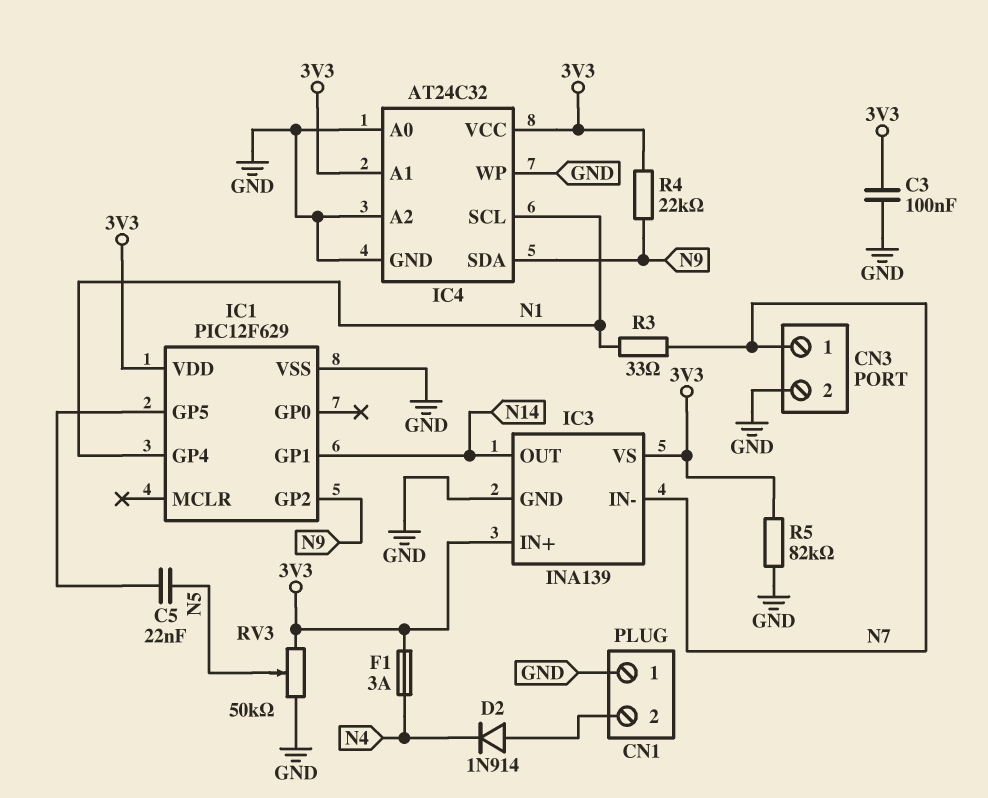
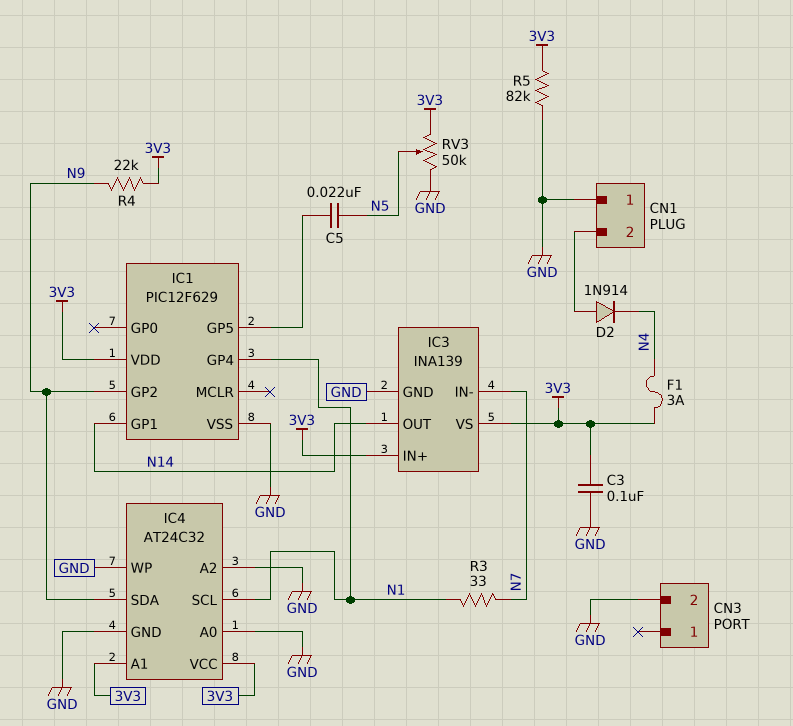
CN3 pin 1: N7 -> none

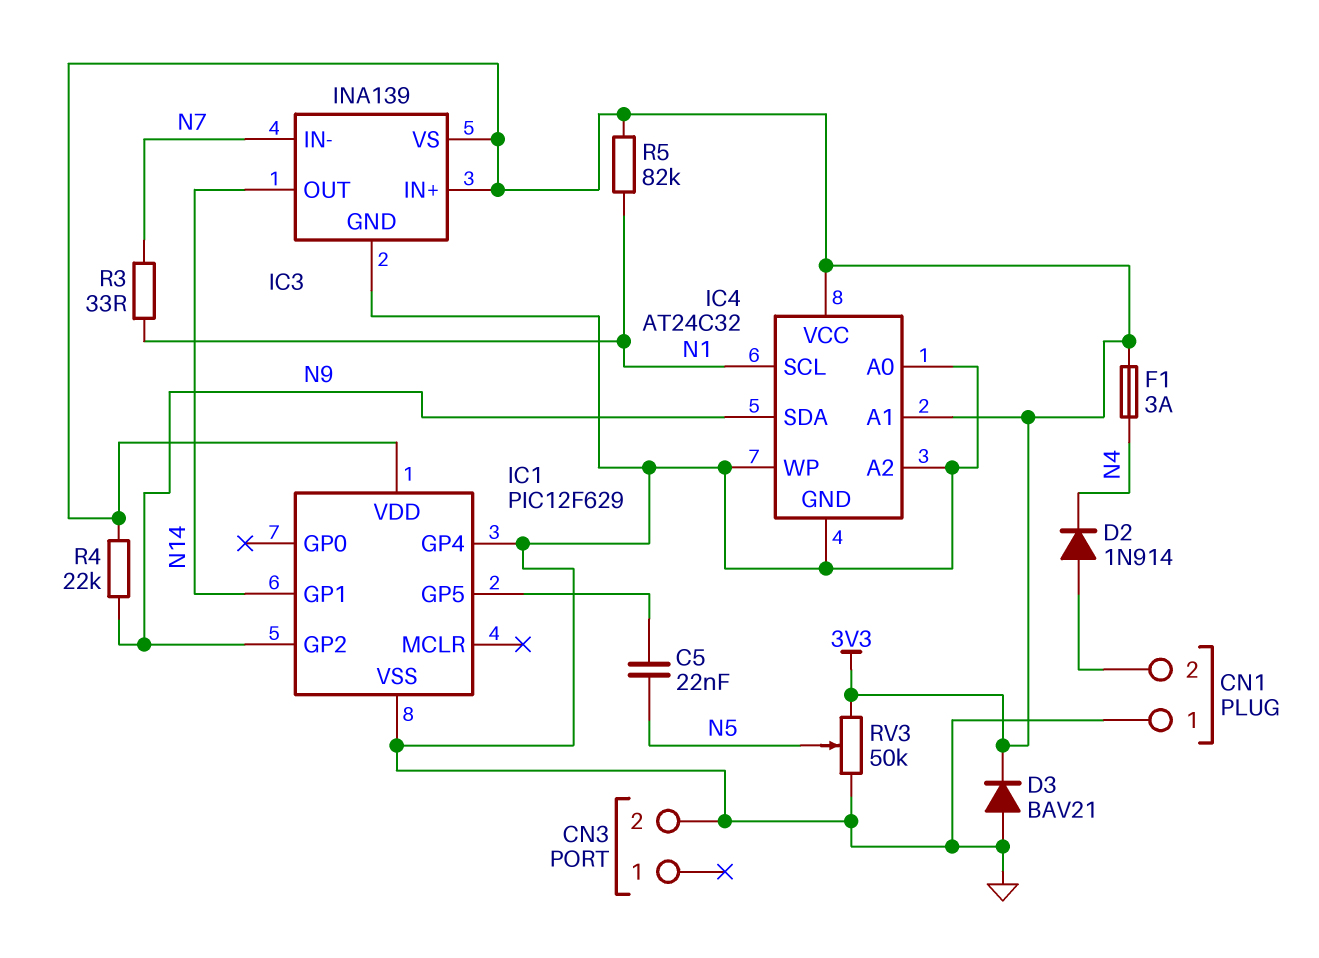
C3: 100nF (3V3, GND) -> none
D3: none -> diode BAV21 (A GND, K 3V3)
IC1 pin GP4: N1 -> GND
R5: 82k (3V3, GND) -> 82k (3V3, N1)

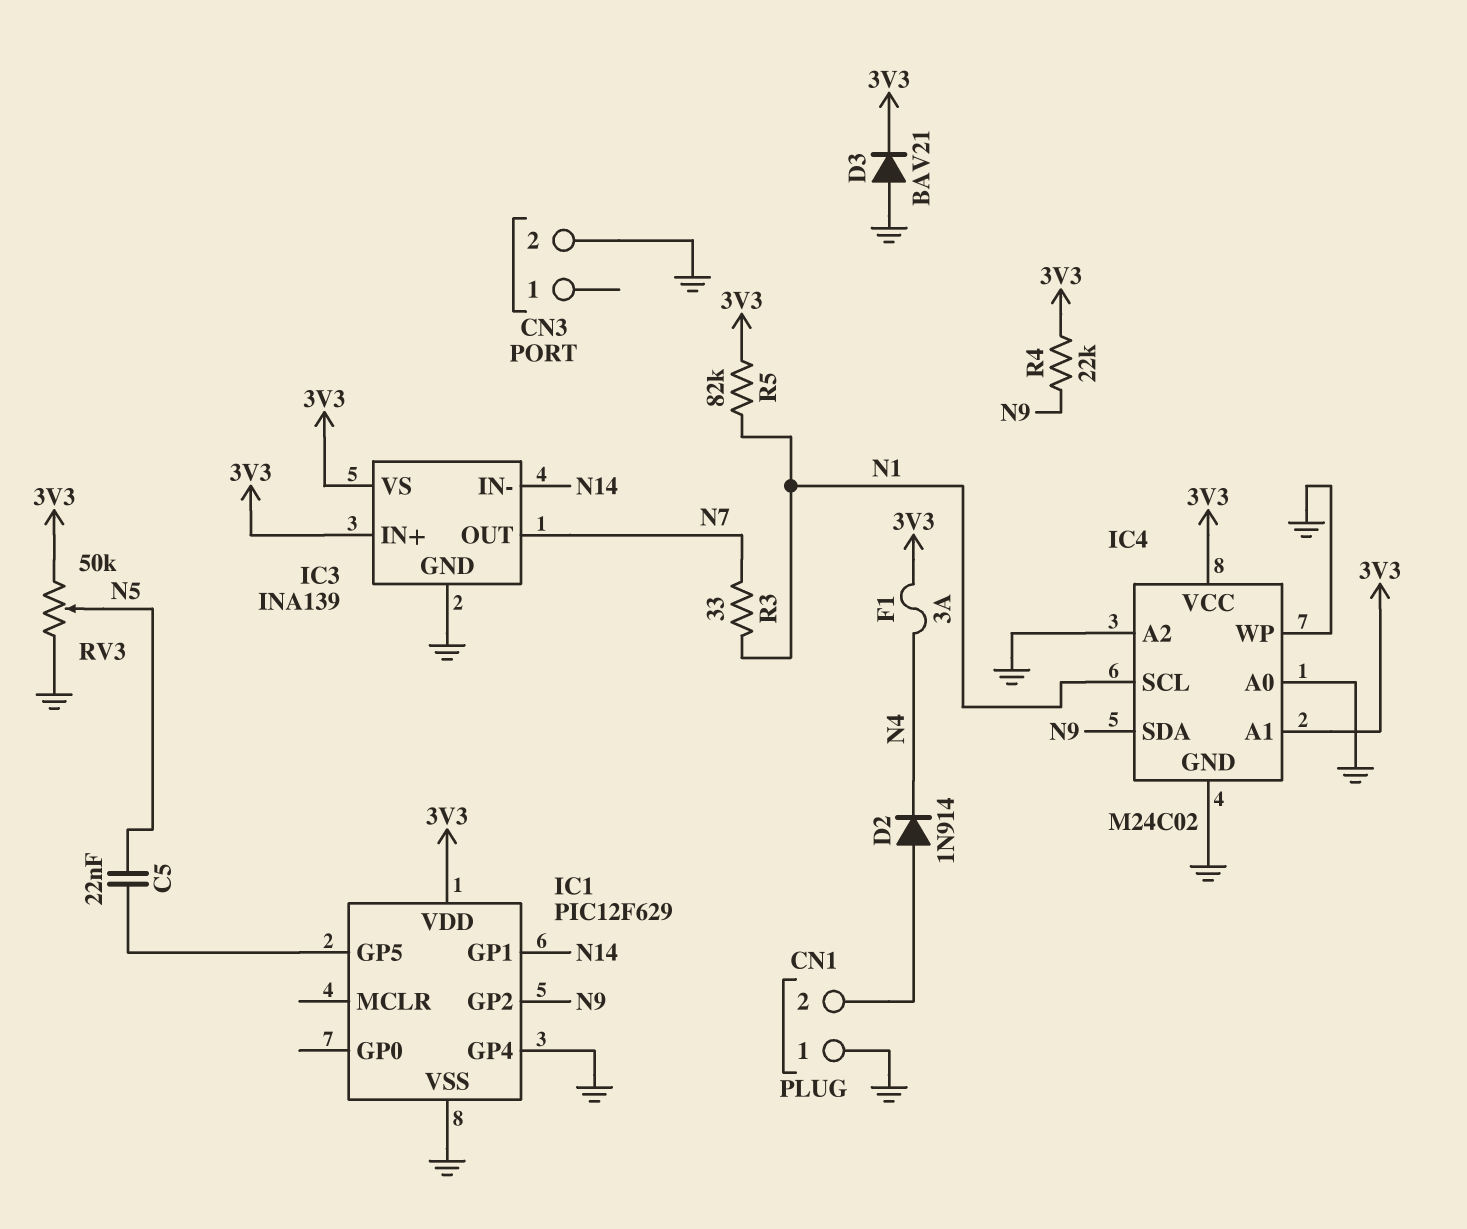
IC3 pin IN-: N7 -> N14
IC3 pin OUT: N14 -> N7
IC4: AT24C32 -> M24C02

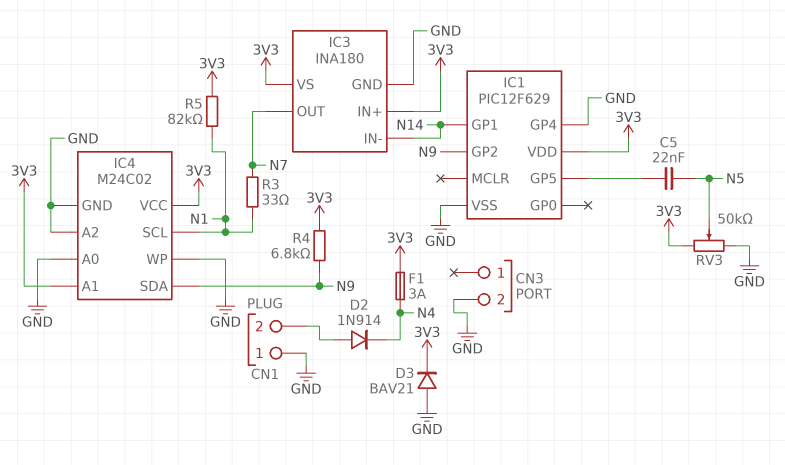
IC3: INA139 -> INA180
R4: 22k (3V3, N9) -> 6.8k (3V3, N9)

